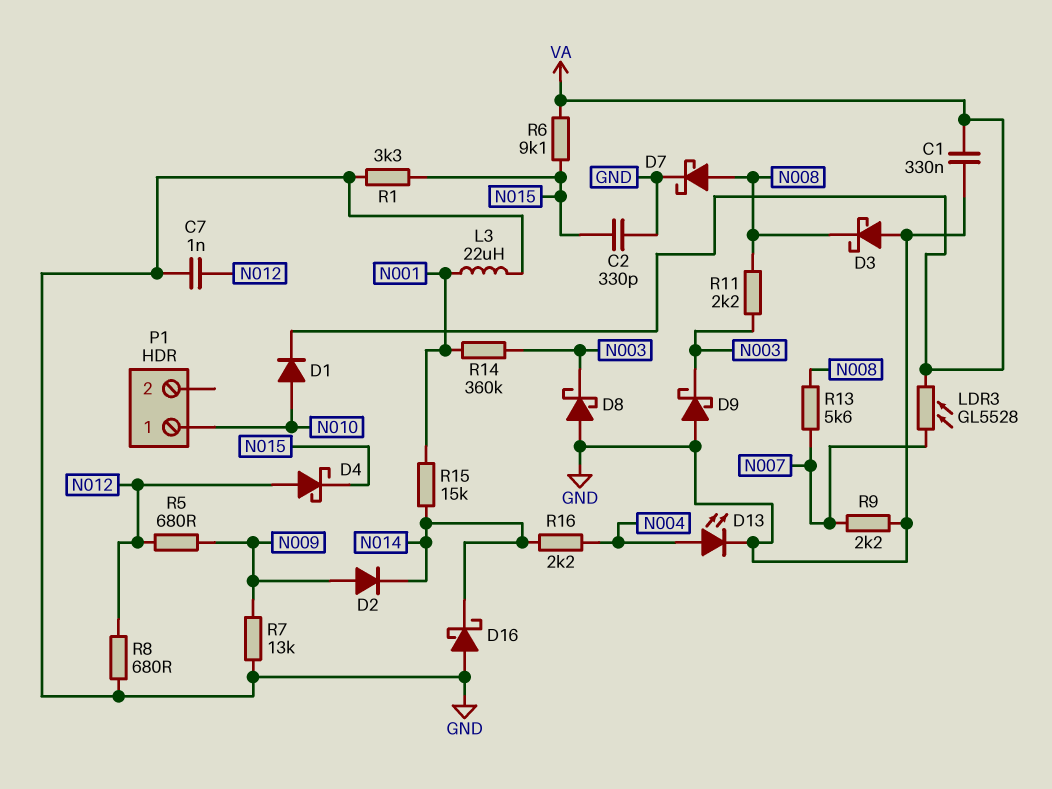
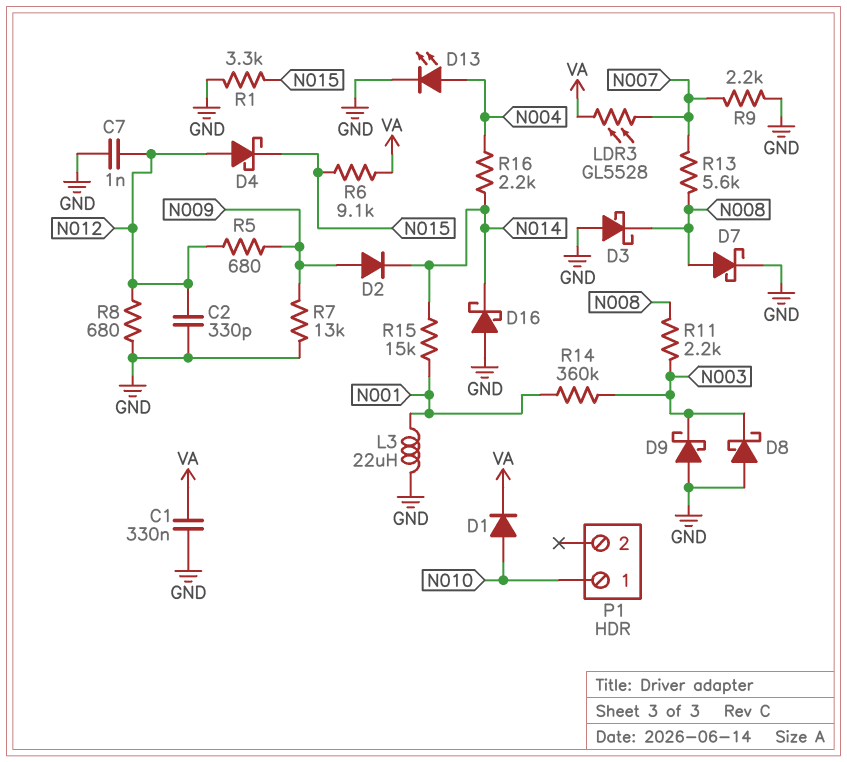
C2: 330pF (GND, N015) -> 330pF (GND, N012)

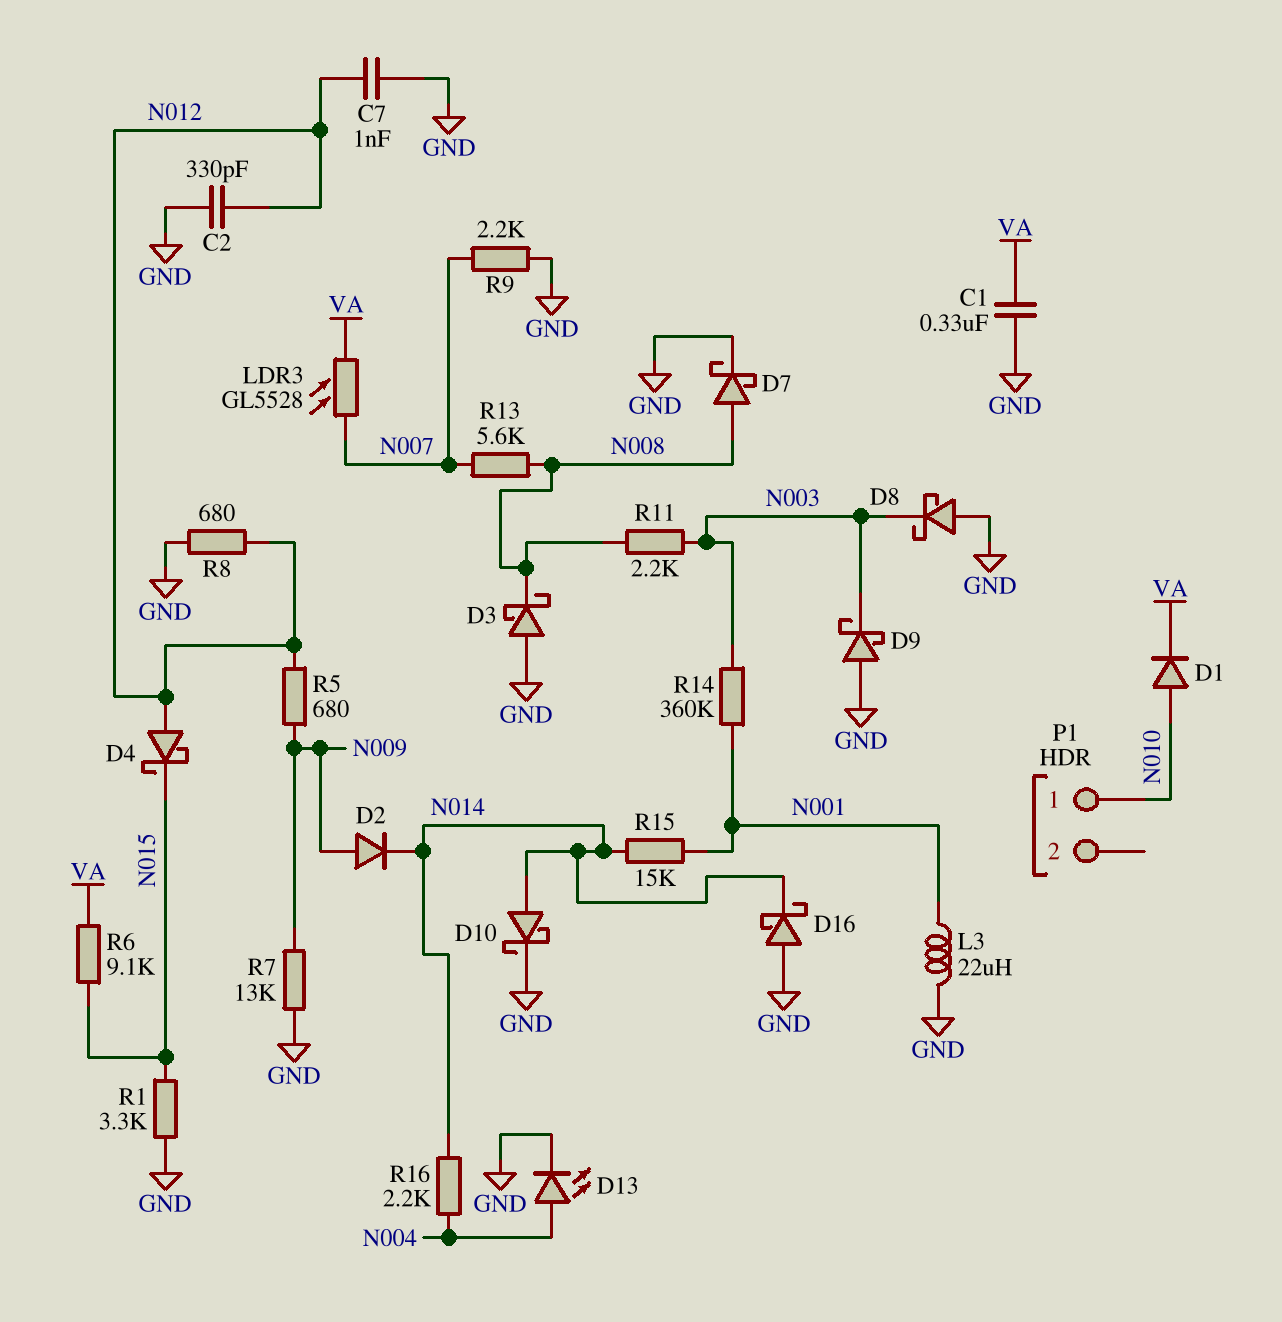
D10: none -> schottky (A N014, K GND)

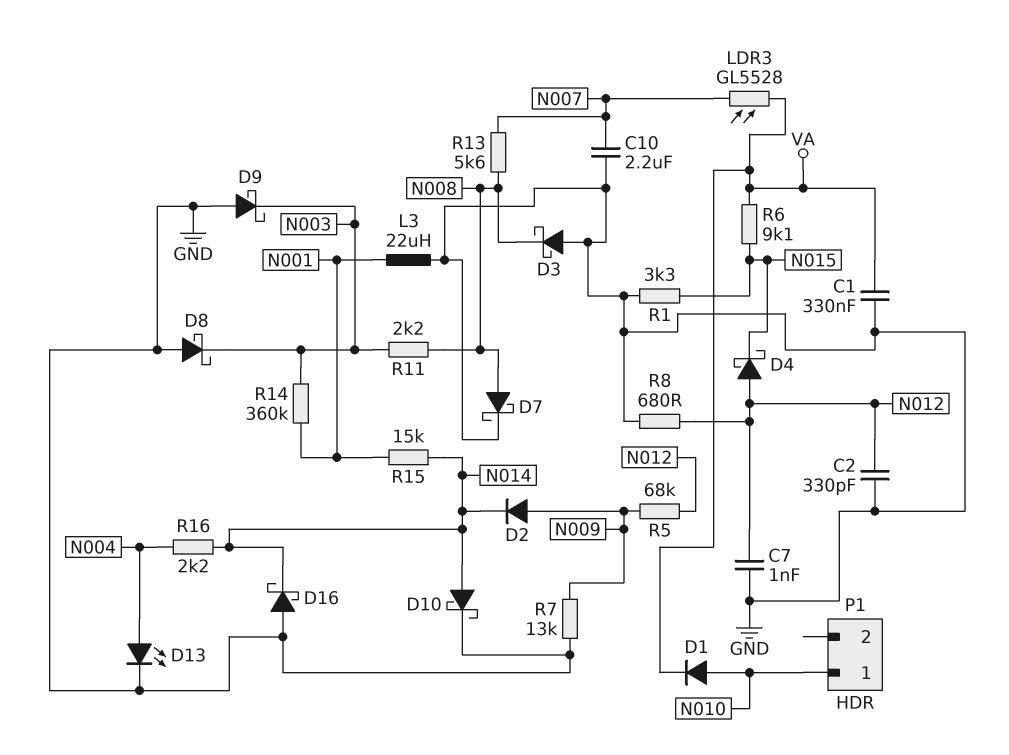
C10: none -> 2.2uF (GND, N007)
R5: 680 (N009, N012) -> 68k (N009, N012)
R9: 2.2k (GND, N007) -> none

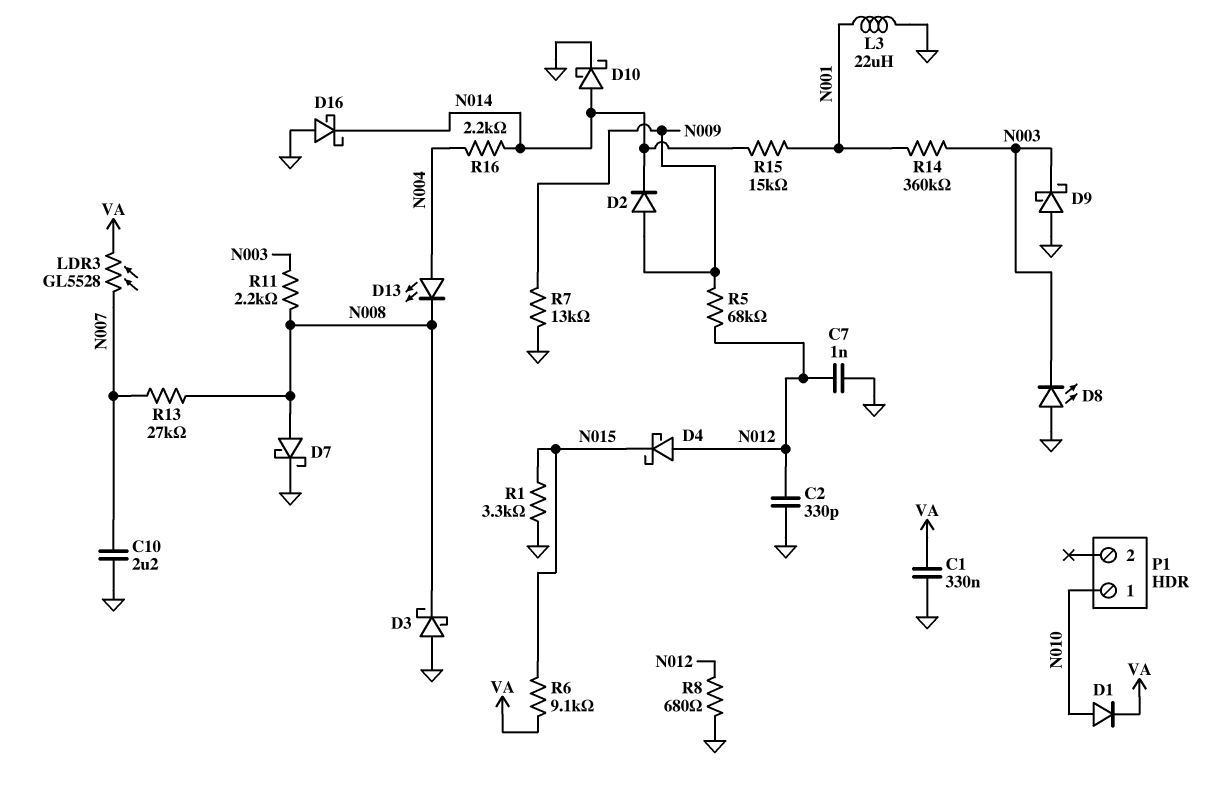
D8: schottky (A GND, K N003) -> LED (A GND, K N003)
D13: LED (A N004, K GND) -> LED (A N004, K N008)
R13: 5.6k (N007, N008) -> 27k (N007, N008)

